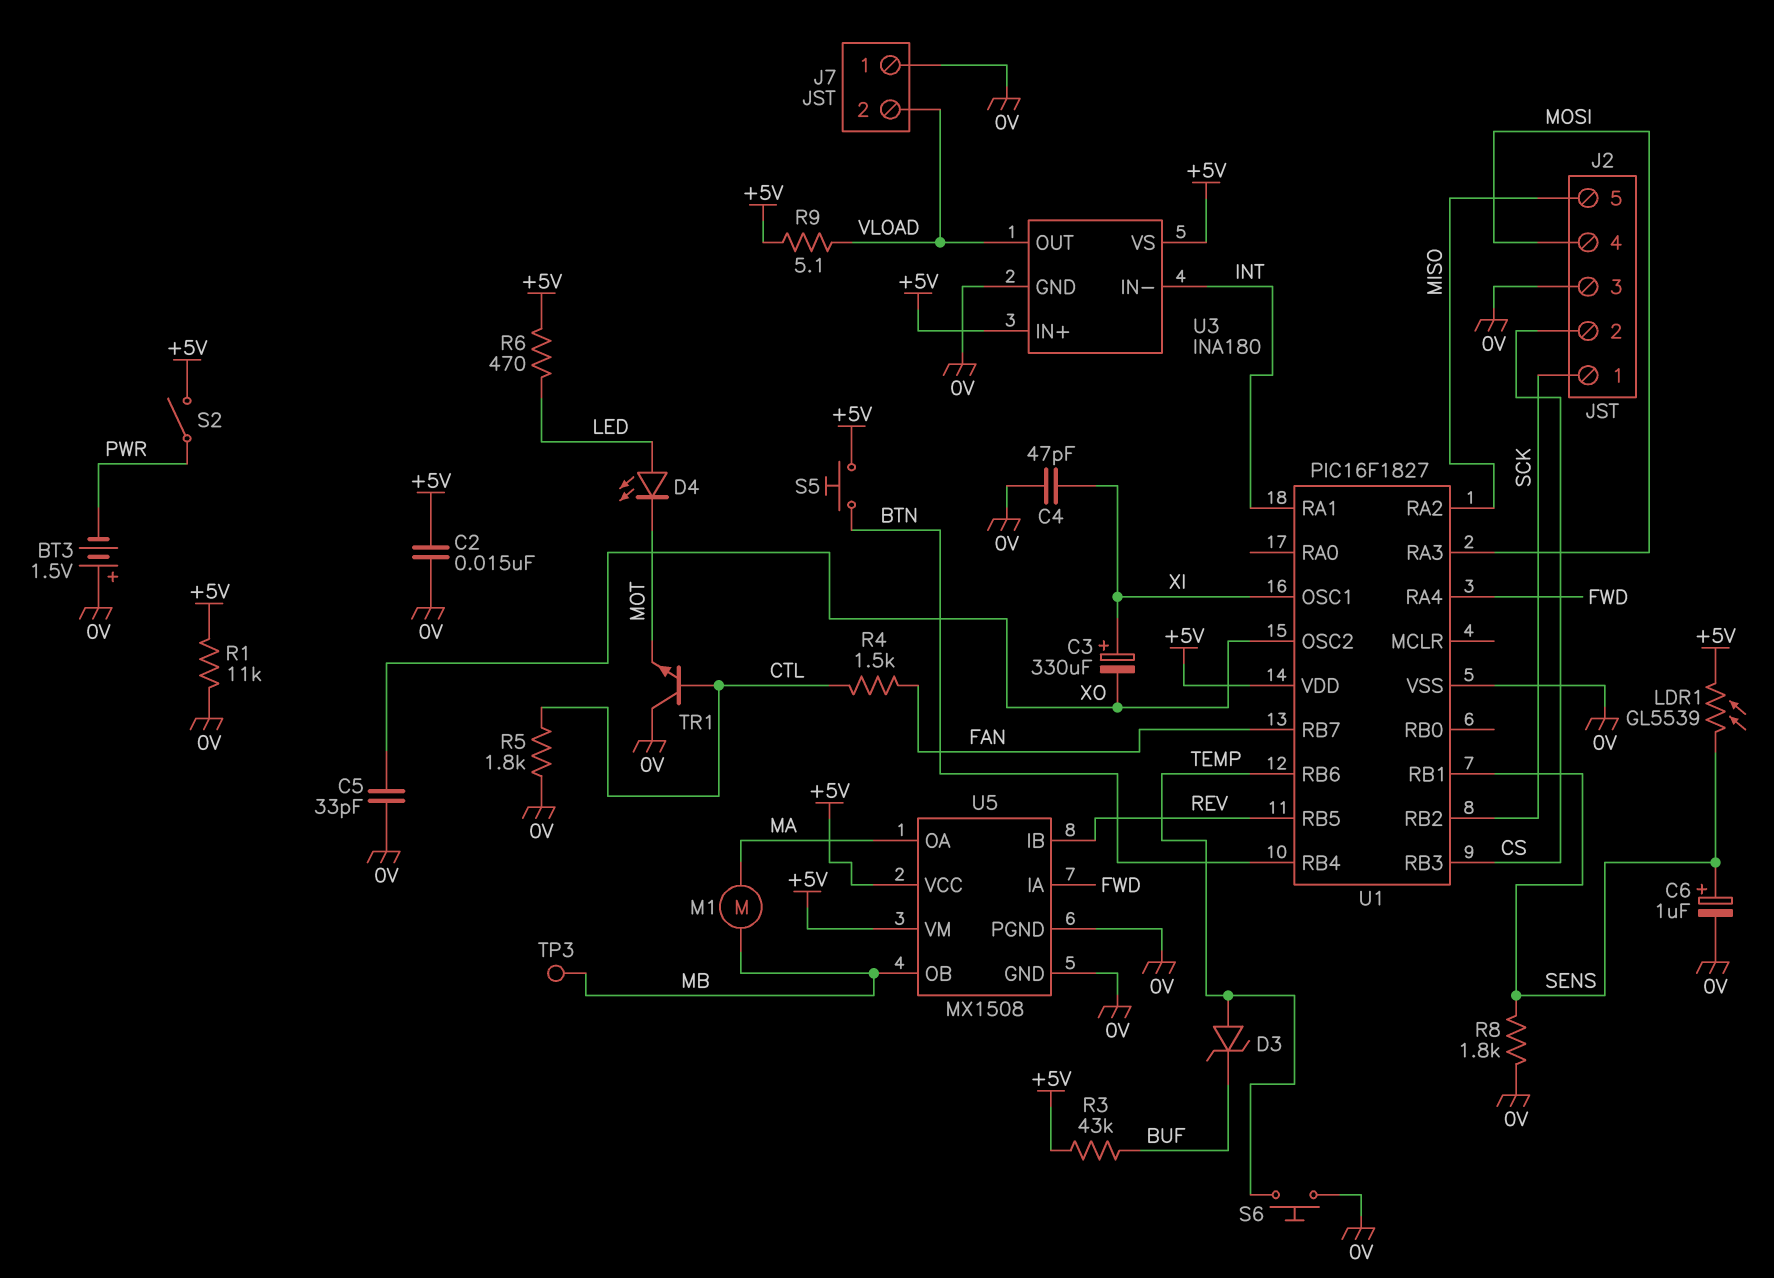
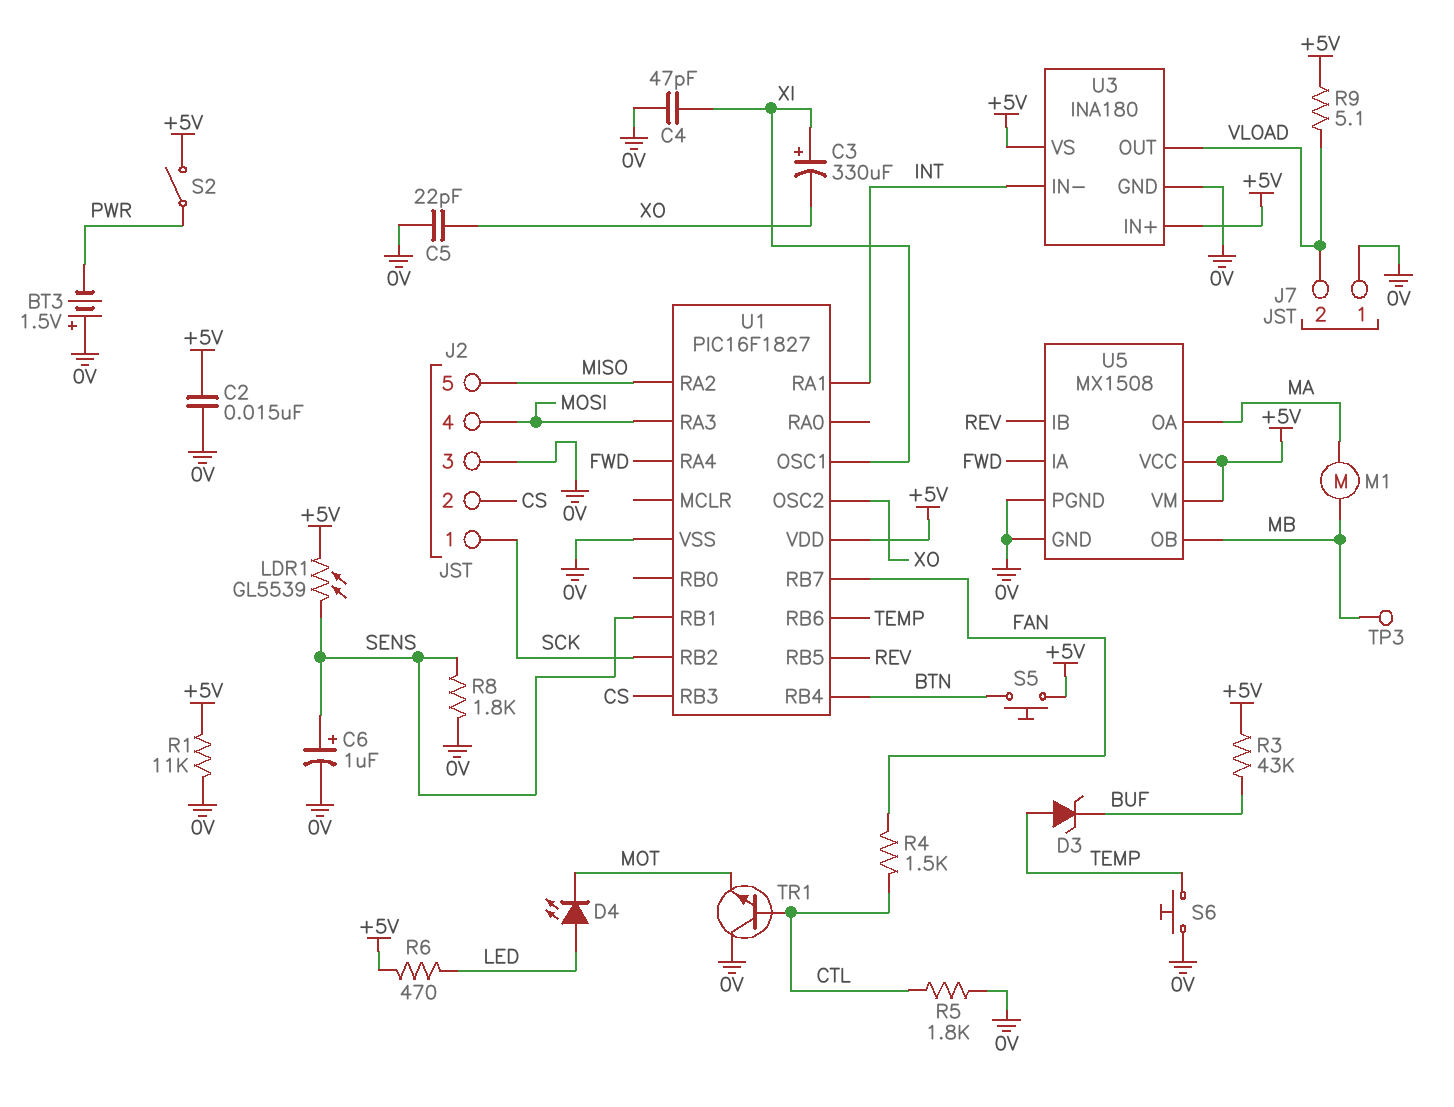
C5: 33pF (0V, XO) -> 22pF (0V, XO)

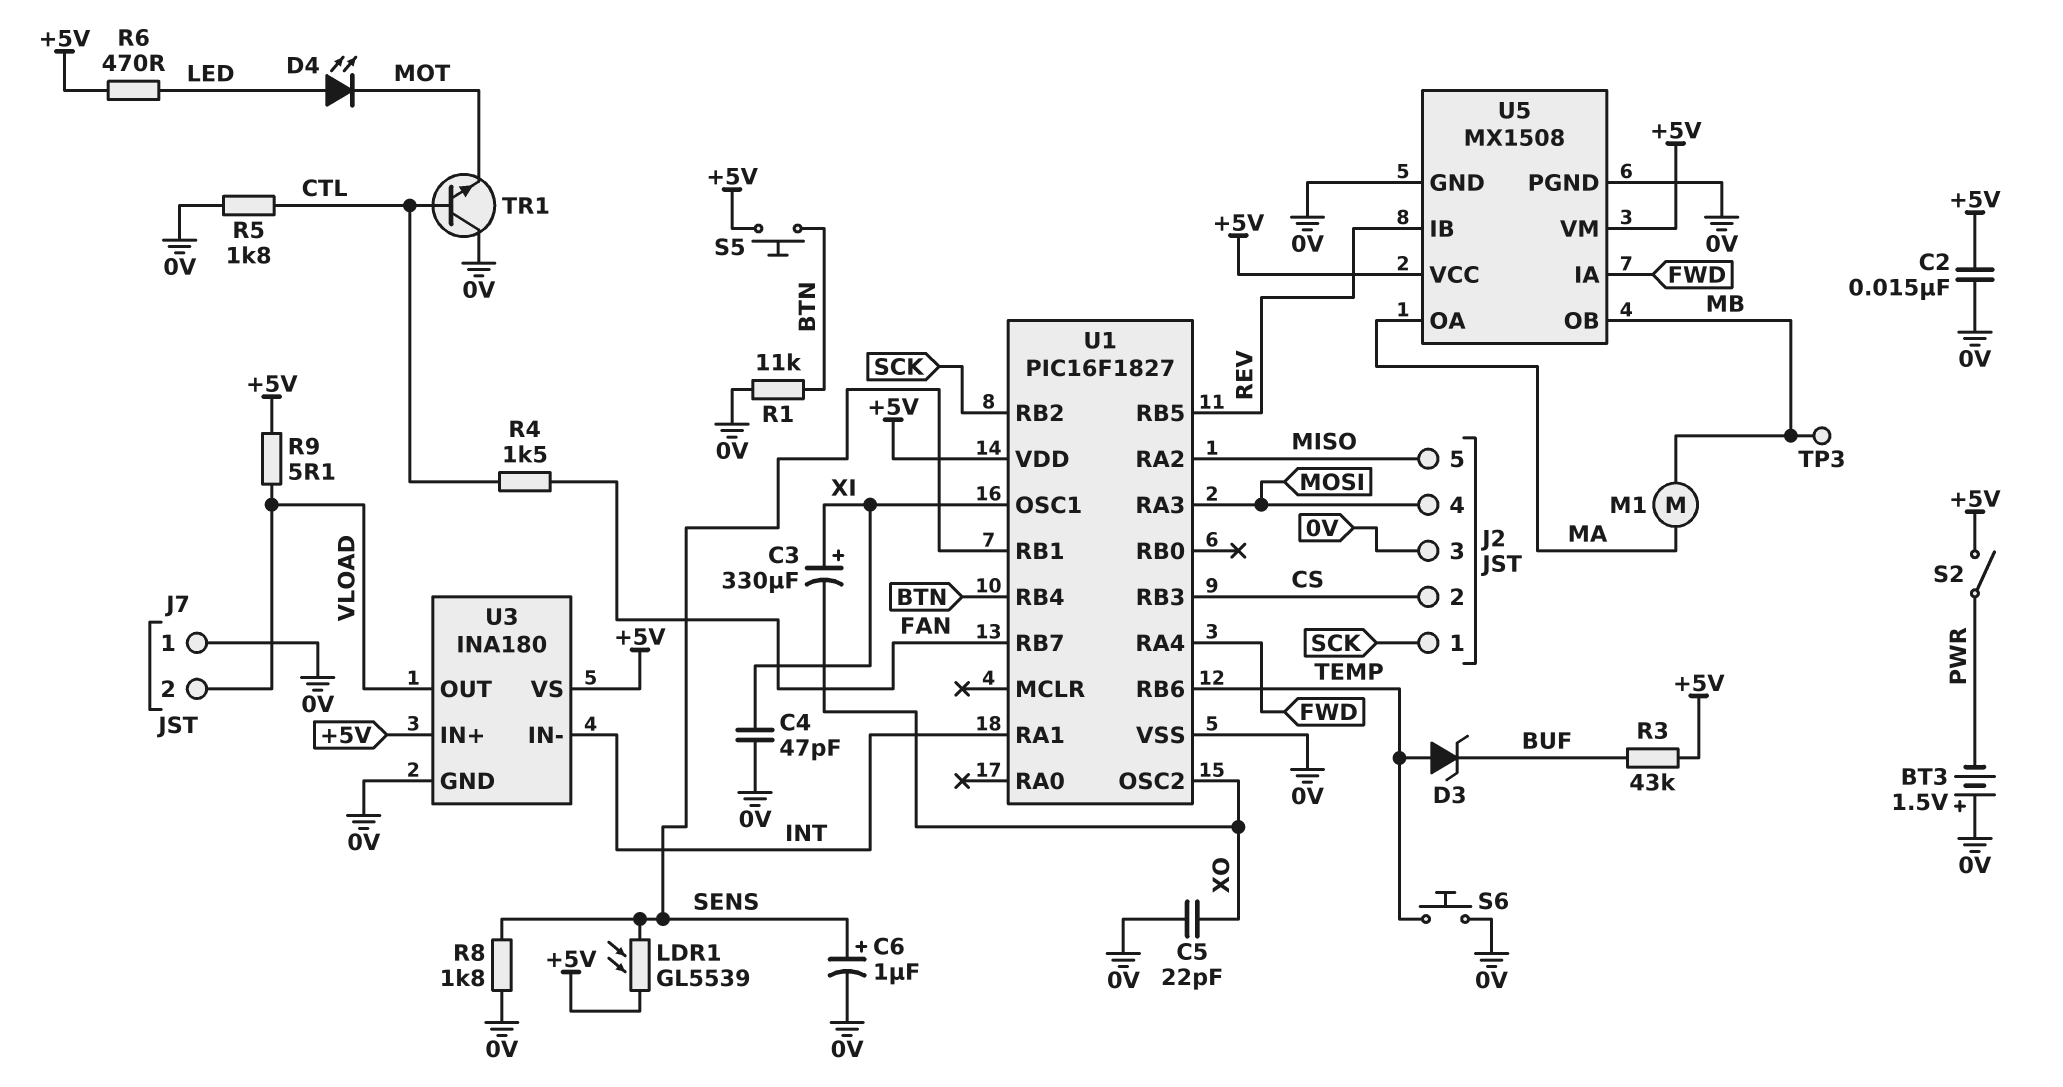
R1: 11k (+5V, 0V) -> 11k (0V, BTN)

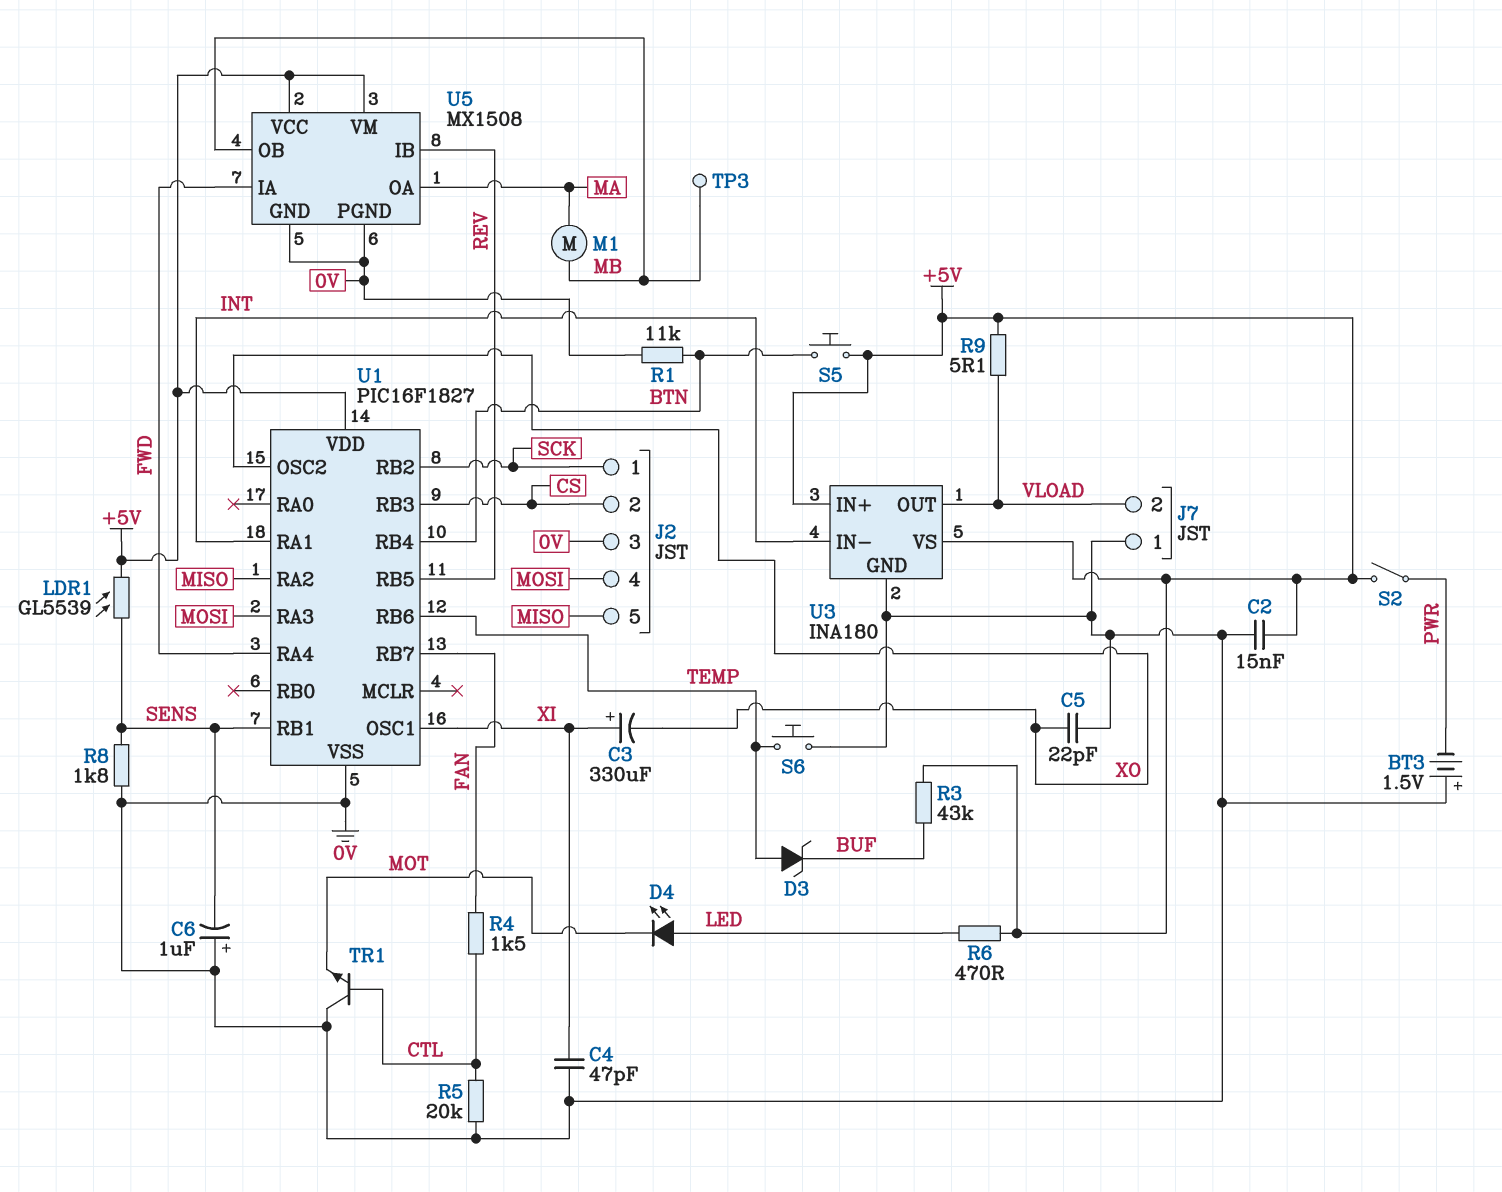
C6: 1uF (plus SENS, minus 0V) -> 1uF (plus 0V, minus SENS)
R5: 1.8k (0V, CTL) -> 20k (0V, CTL)

